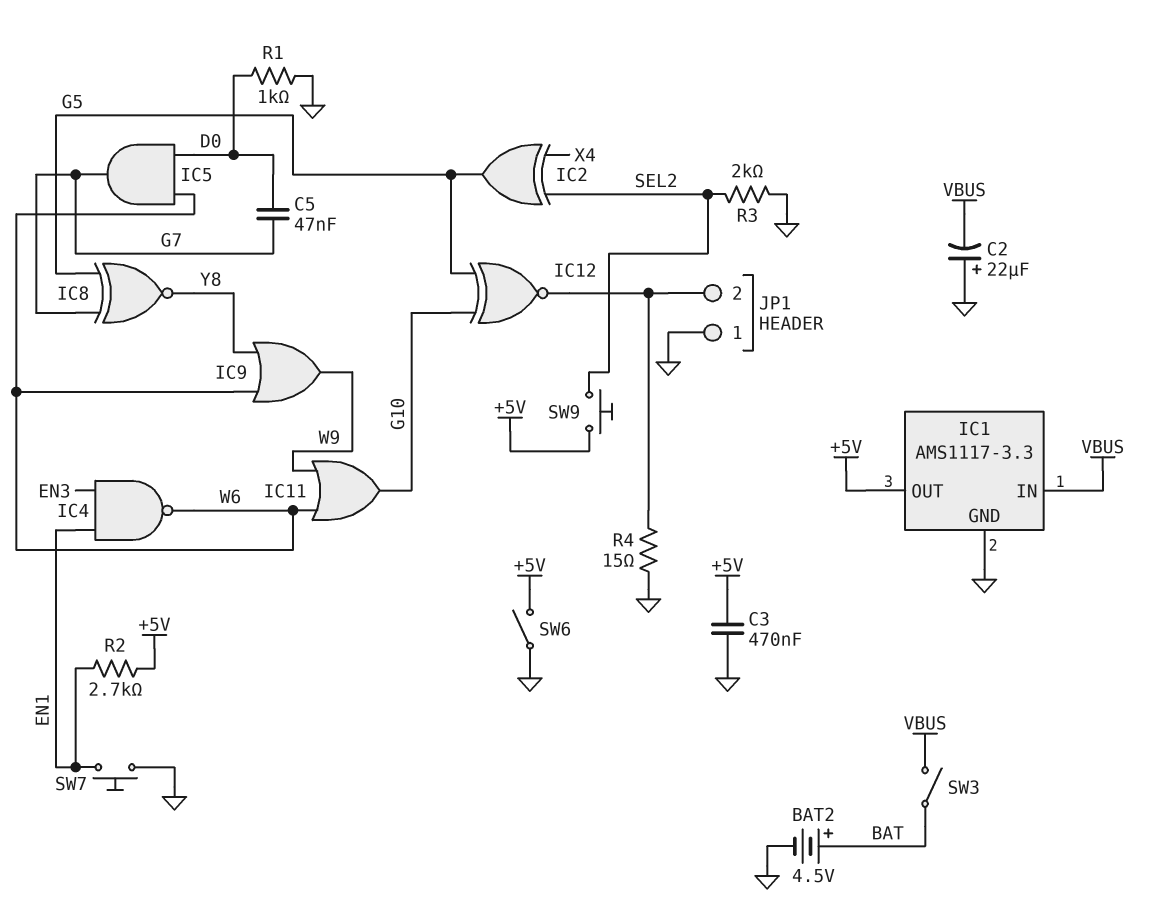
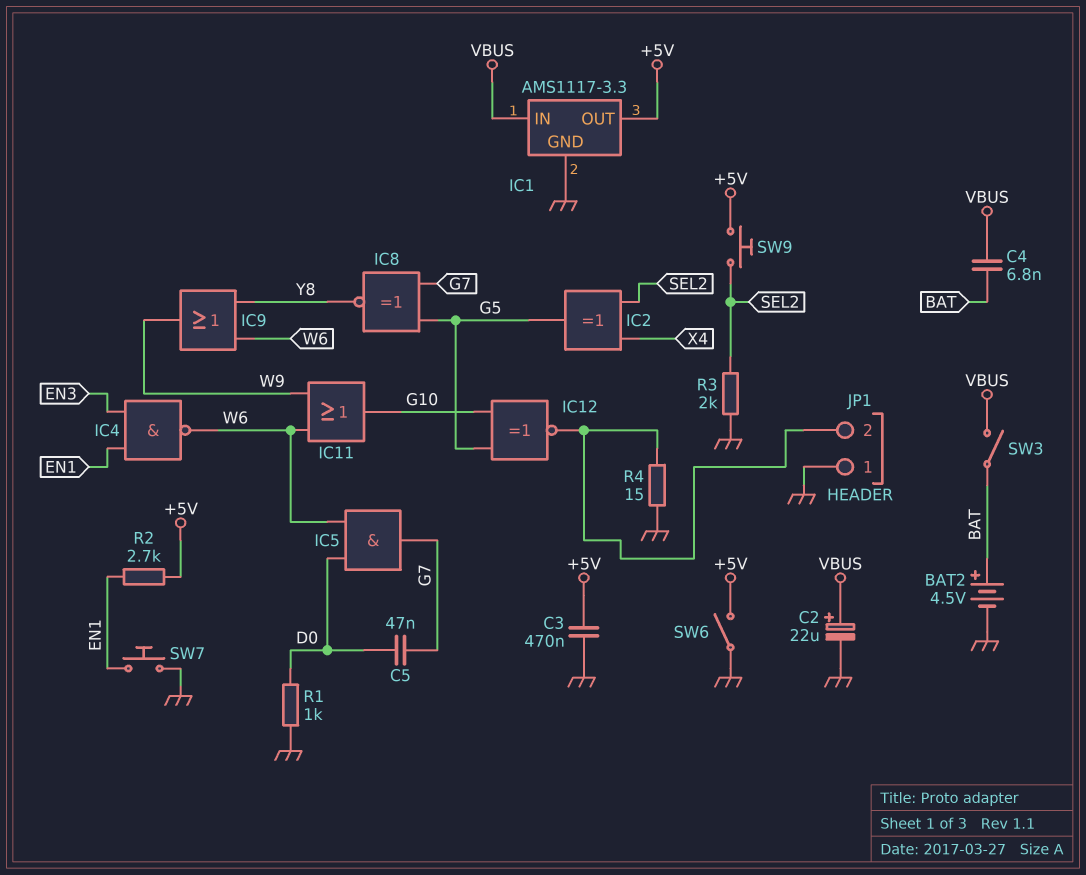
C2: 22uF (plus GND, minus VBUS) -> 22uF (plus VBUS, minus GND)
C4: none -> 6.8nF (BAT, VBUS)

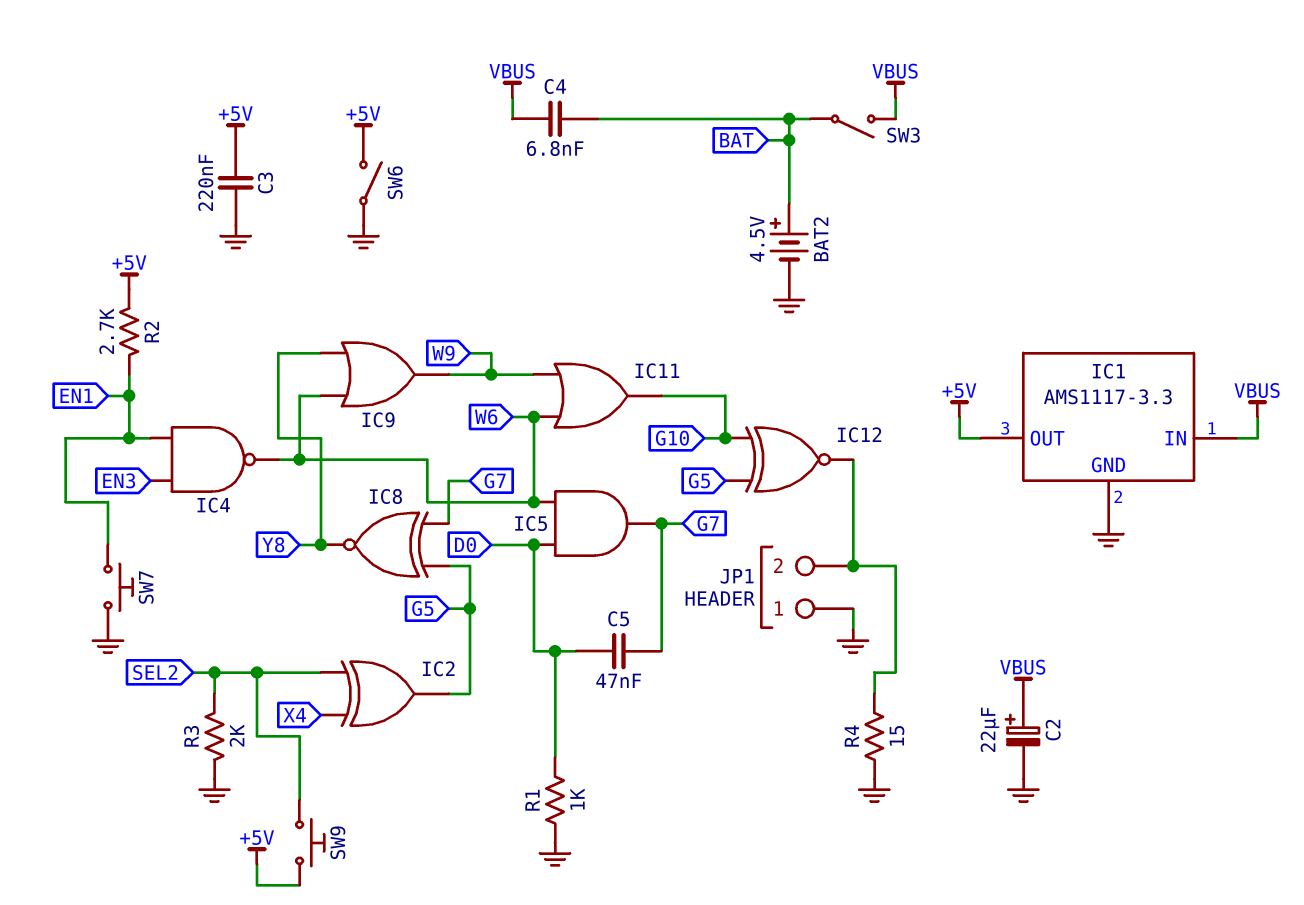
C3: 470nF (+5V, GND) -> 220nF (+5V, GND)

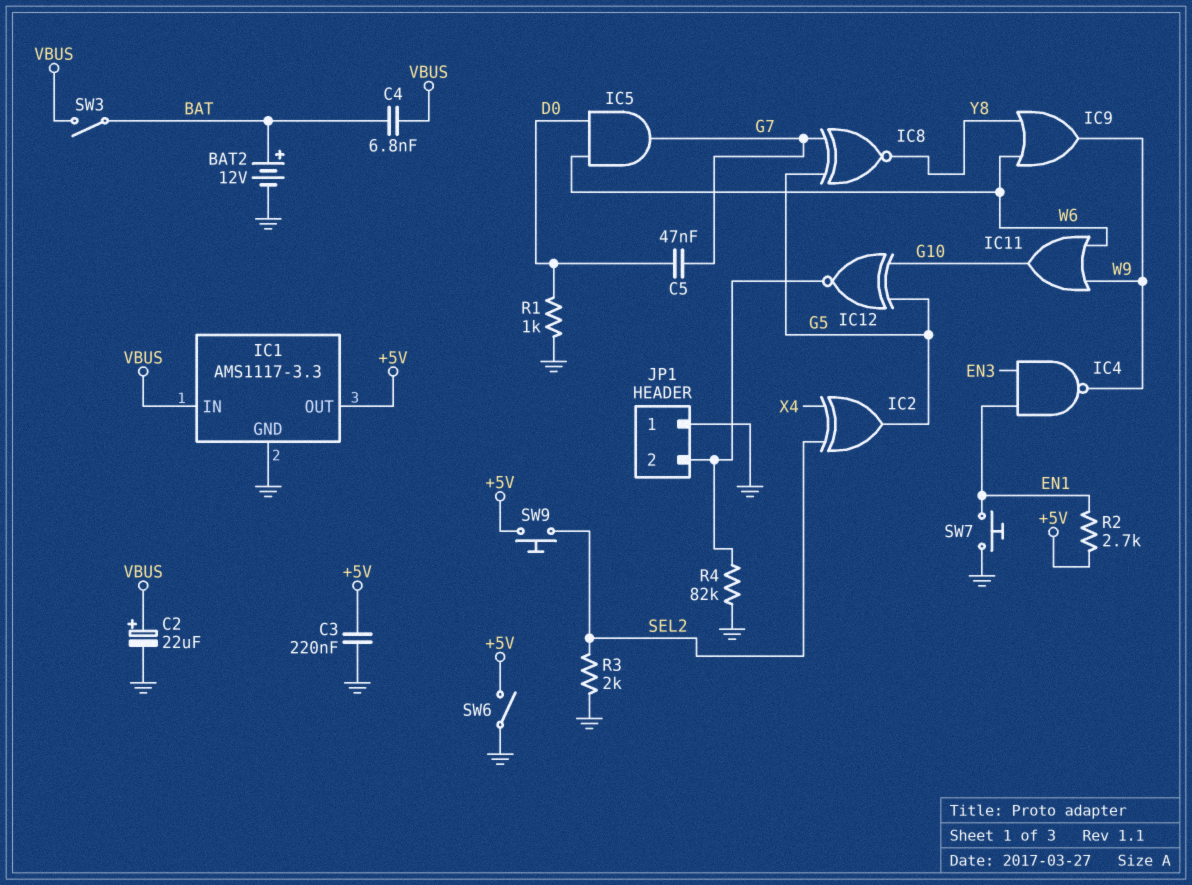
BAT2: 4.5V (plus BAT, minus GND) -> 12V (plus BAT, minus GND)
IC4: NAND (in EN1, in EN3, out W6) -> NAND (in EN1, in EN3, out W9)
R4: 15 (GND, JP1/2) -> 82k (GND, JP1/2)

